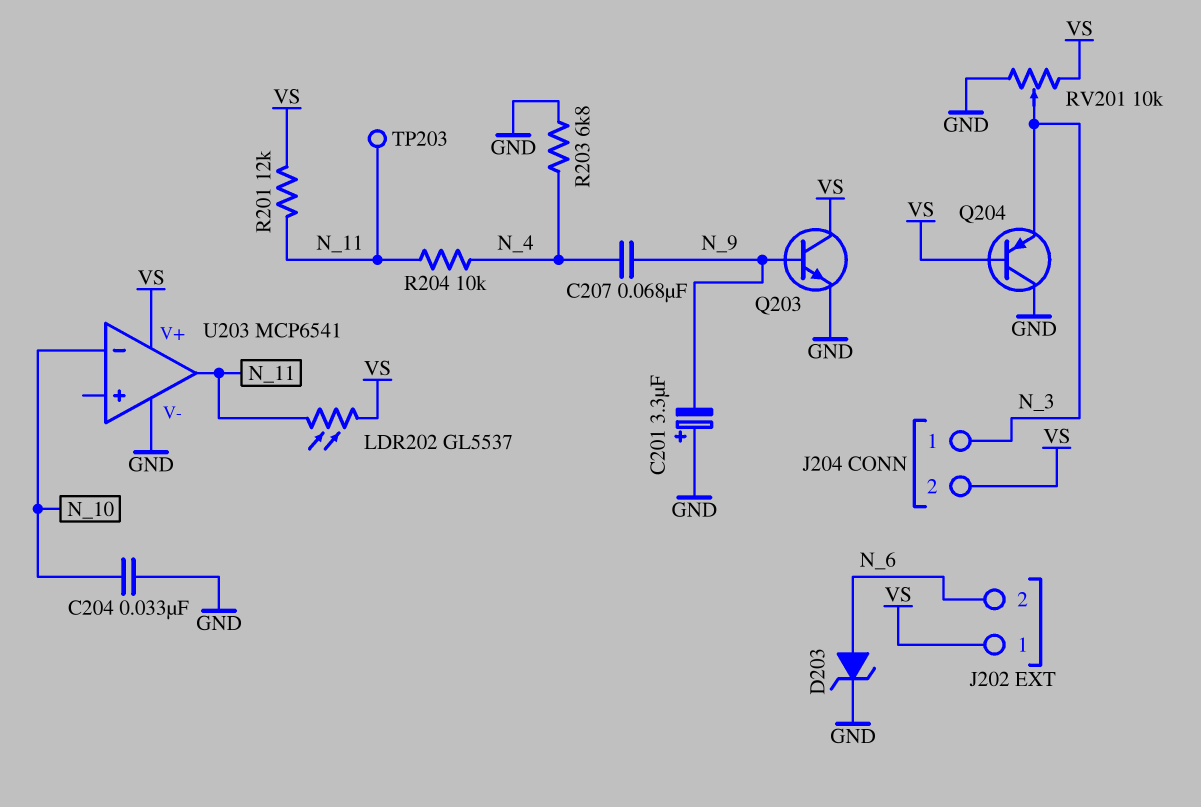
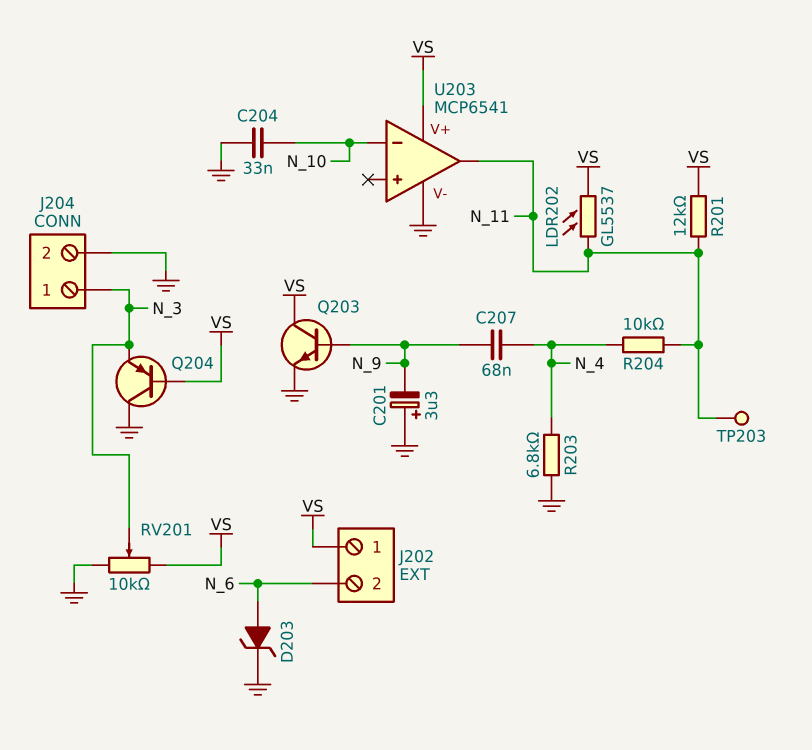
J204 pin 2: VS -> GND

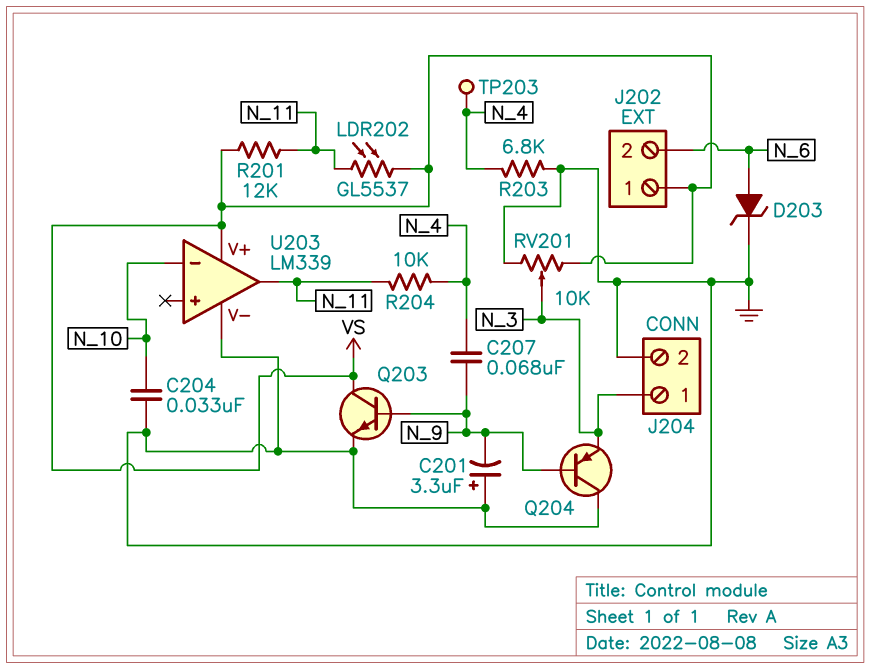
Q204: PNP (B VS, C GND, E N_3) -> PNP (B N_9, C GND, E N_3)
TP203: test point (N_11) -> test point (N_4)
U203: MCP6541 -> LM339

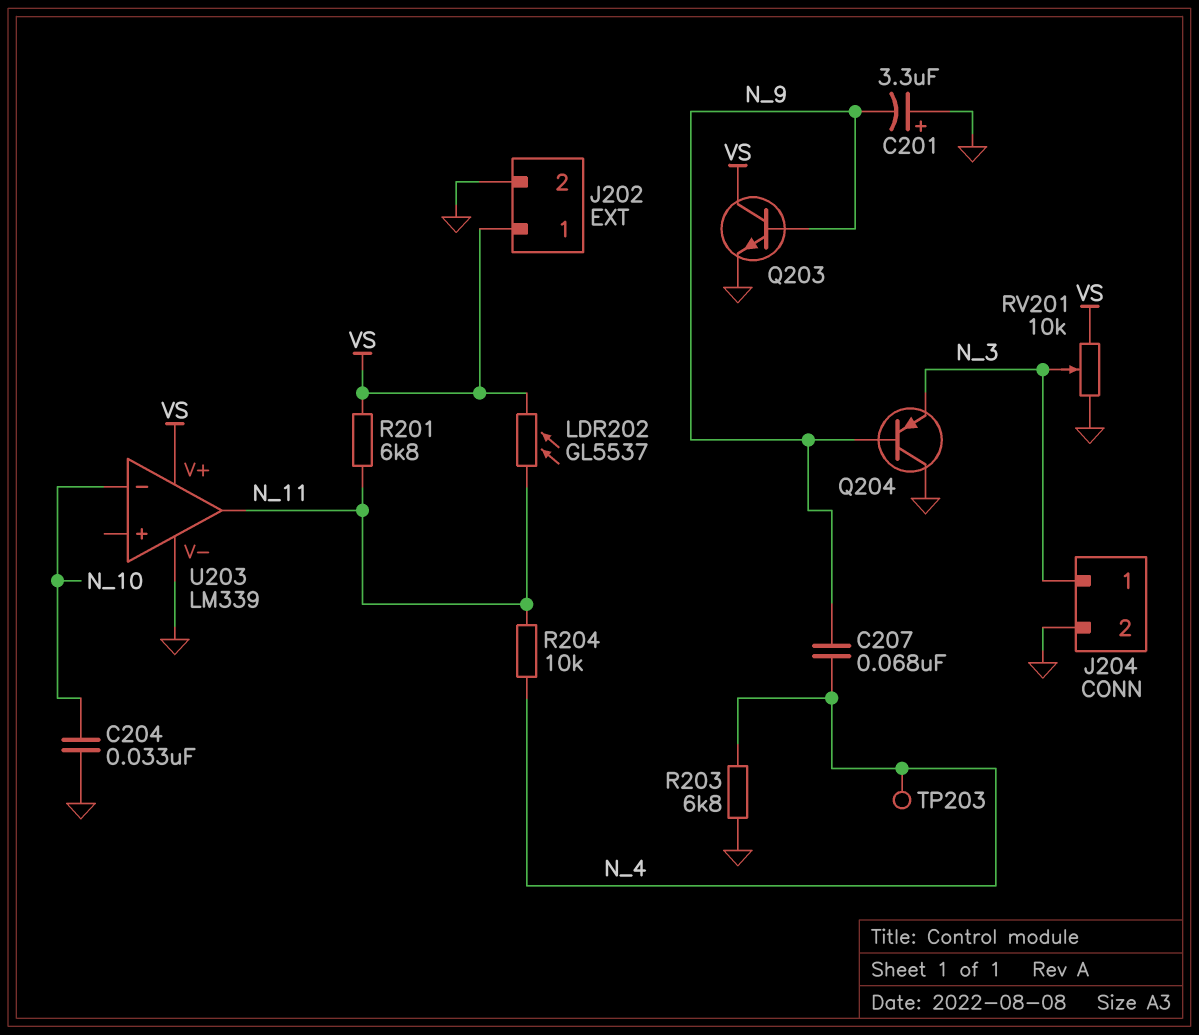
D203: zener (A N_6, K GND) -> none
J202 pin 2: N_6 -> GND
R201: 12k (N_11, VS) -> 6.8k (N_11, VS)

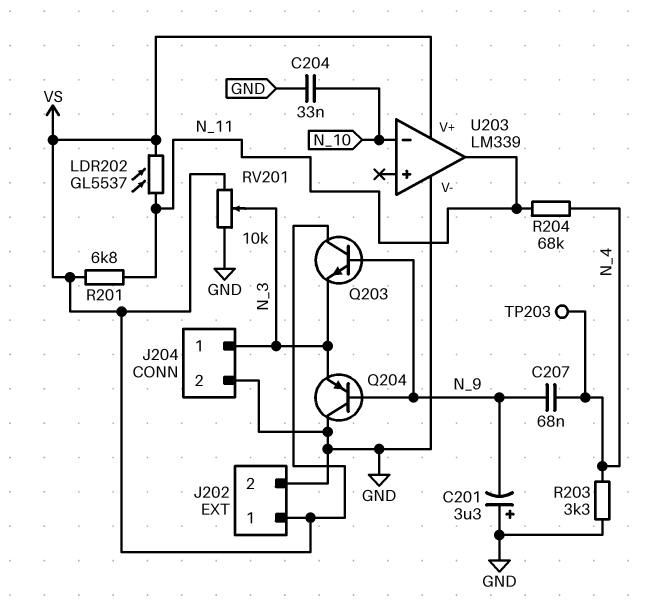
Q203: NPN (B N_9, C VS, E GND) -> NPN (B N_9, C VS, E N_3)
R203: 6.8k (GND, N_4) -> 3.3k (GND, N_4)
R204: 10k (N_4, N_11) -> 68k (N_4, N_11)

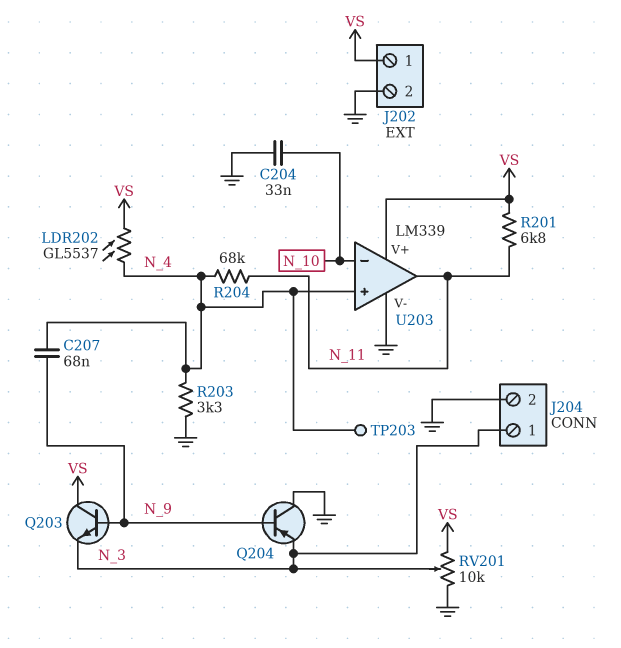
C201: 3.3uF (plus GND, minus N_9) -> none
LDR202: GL5537 (N_11, VS) -> GL5537 (N_4, VS)
U203 pin in+: none -> N_4

